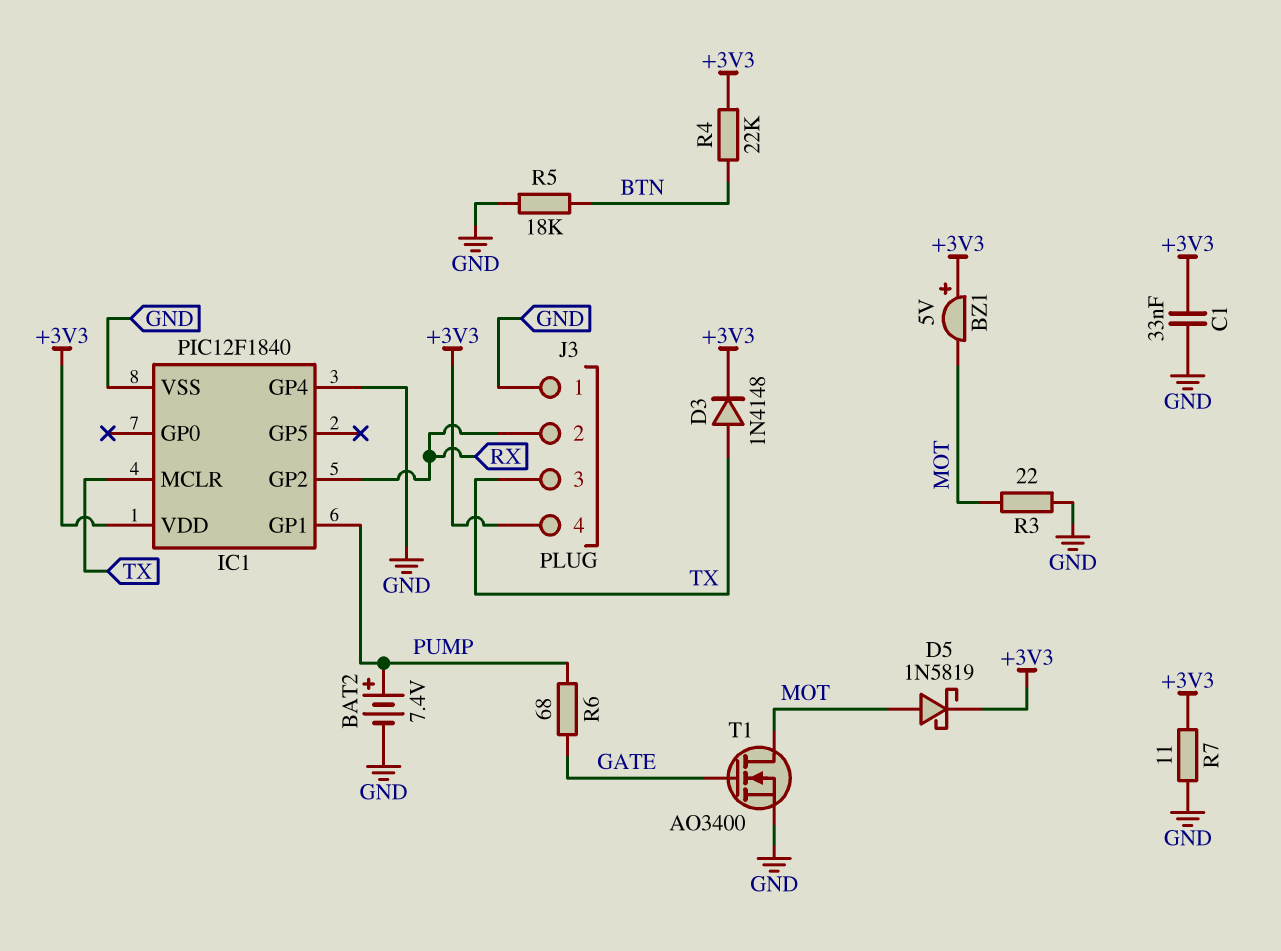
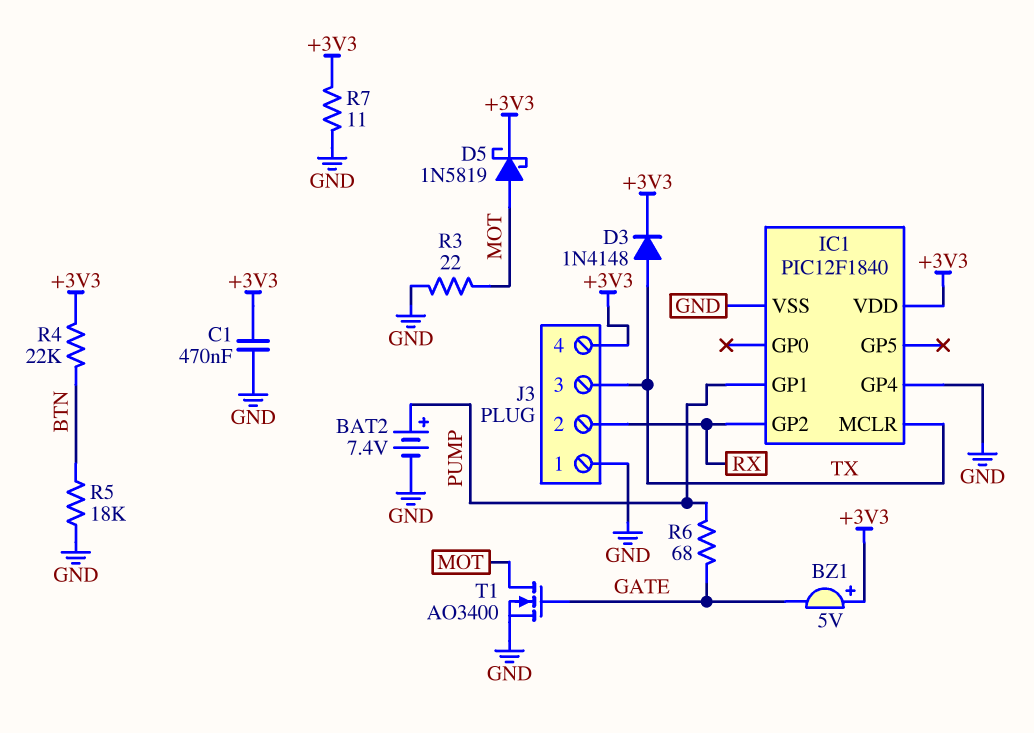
BZ1: buzzer 5V (plus +3V3, minus MOT) -> buzzer 5V (plus +3V3, minus GATE)
C1: 33nF (+3V3, GND) -> 470nF (+3V3, GND)

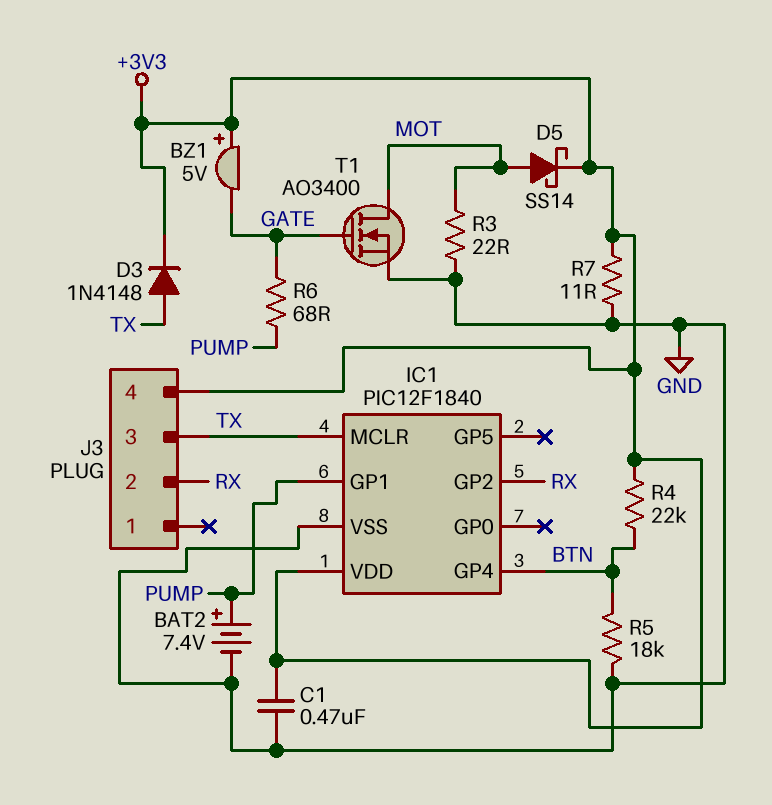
D5: schottky 1N5819 (A MOT, K +3V3) -> schottky SS14 (A MOT, K +3V3)
IC1 pin GP4: GND -> BTN
J3 pin 1: GND -> none

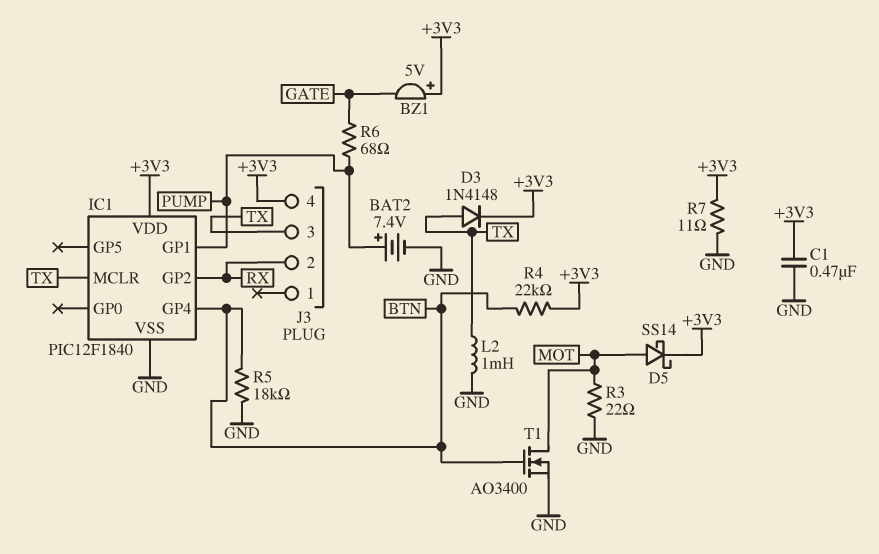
L2: none -> 1mH (GND, TX)
T1: NMOS AO3400 (G GATE, D MOT, S GND) -> NMOS AO3400 (G BTN, D MOT, S GND)

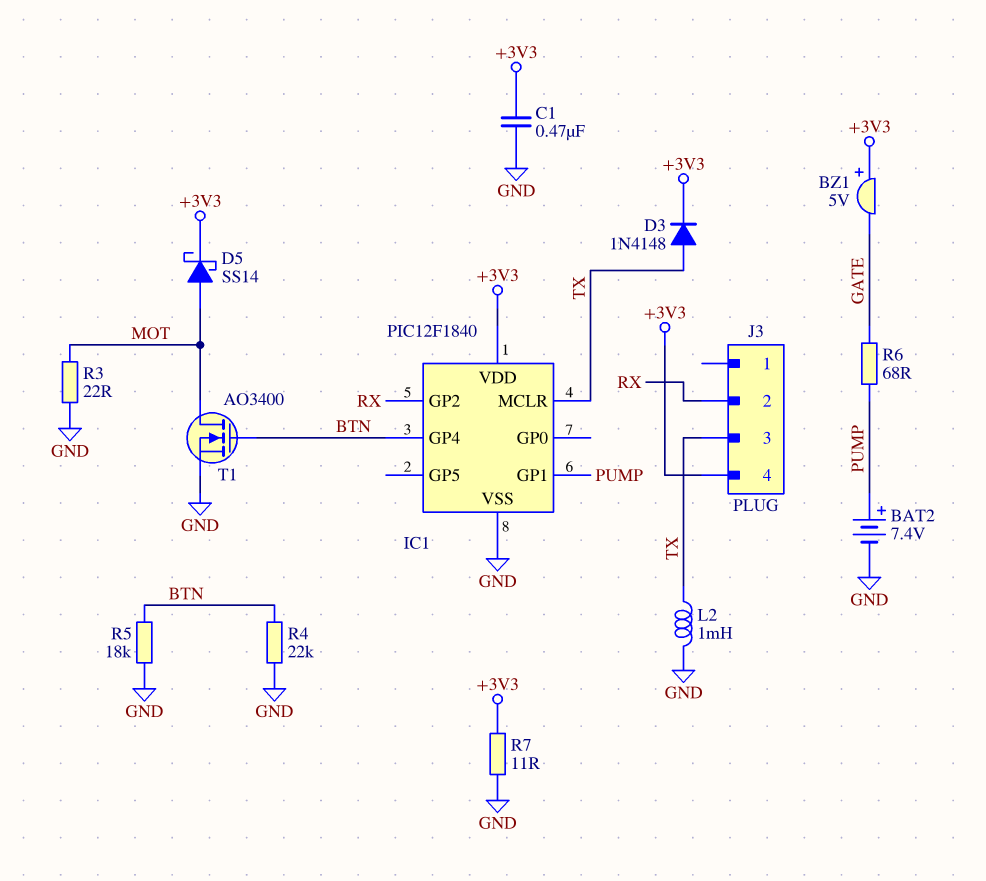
R4: 22k (+3V3, BTN) -> 22k (BTN, GND)

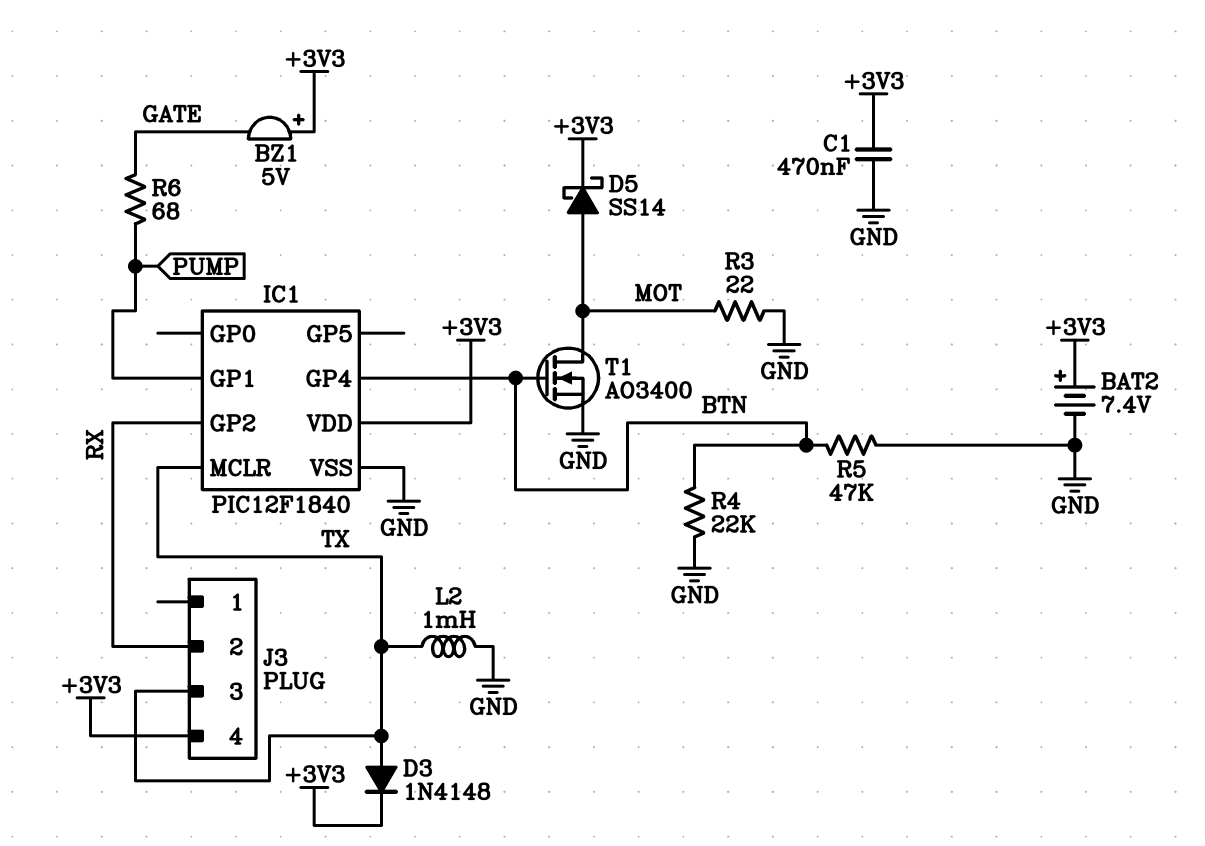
BAT2: 7.4V (plus PUMP, minus GND) -> 7.4V (plus +3V3, minus GND)
R5: 18k (BTN, GND) -> 47k (BTN, GND)
R7: 11 (+3V3, GND) -> none

